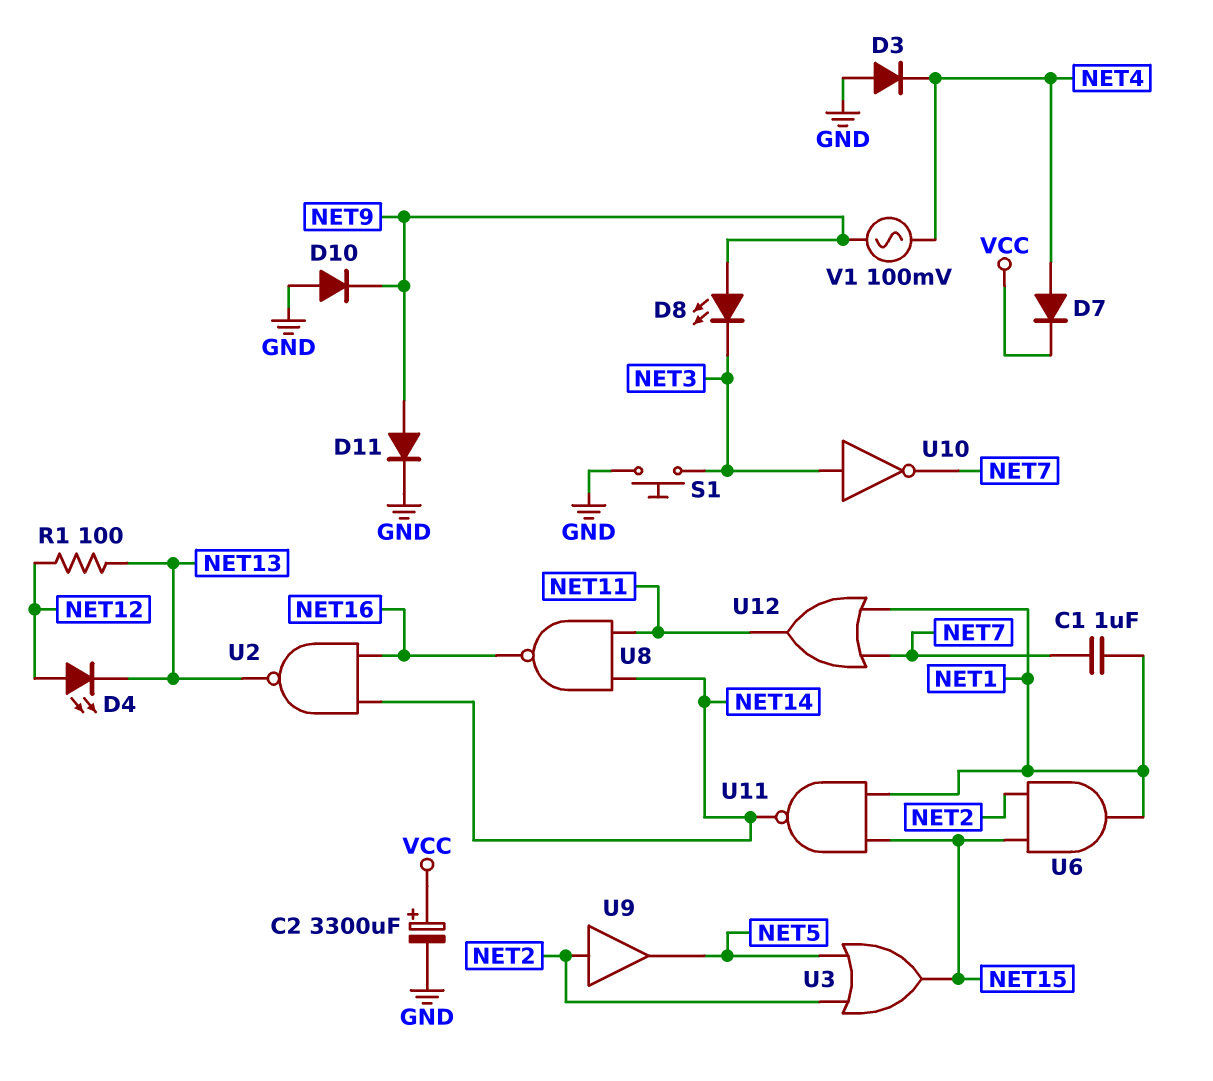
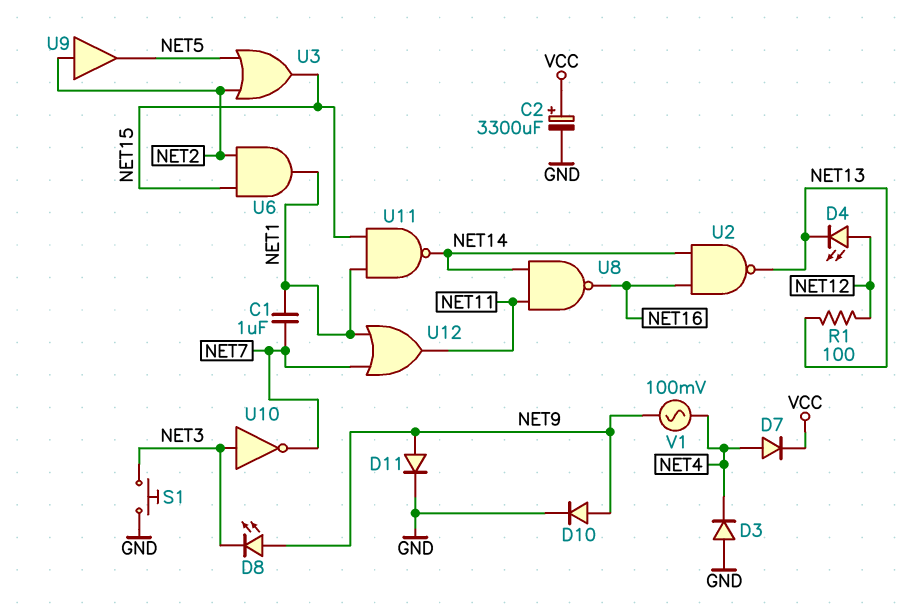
D10: diode (A GND, K NET9) -> diode (A NET9, K GND)

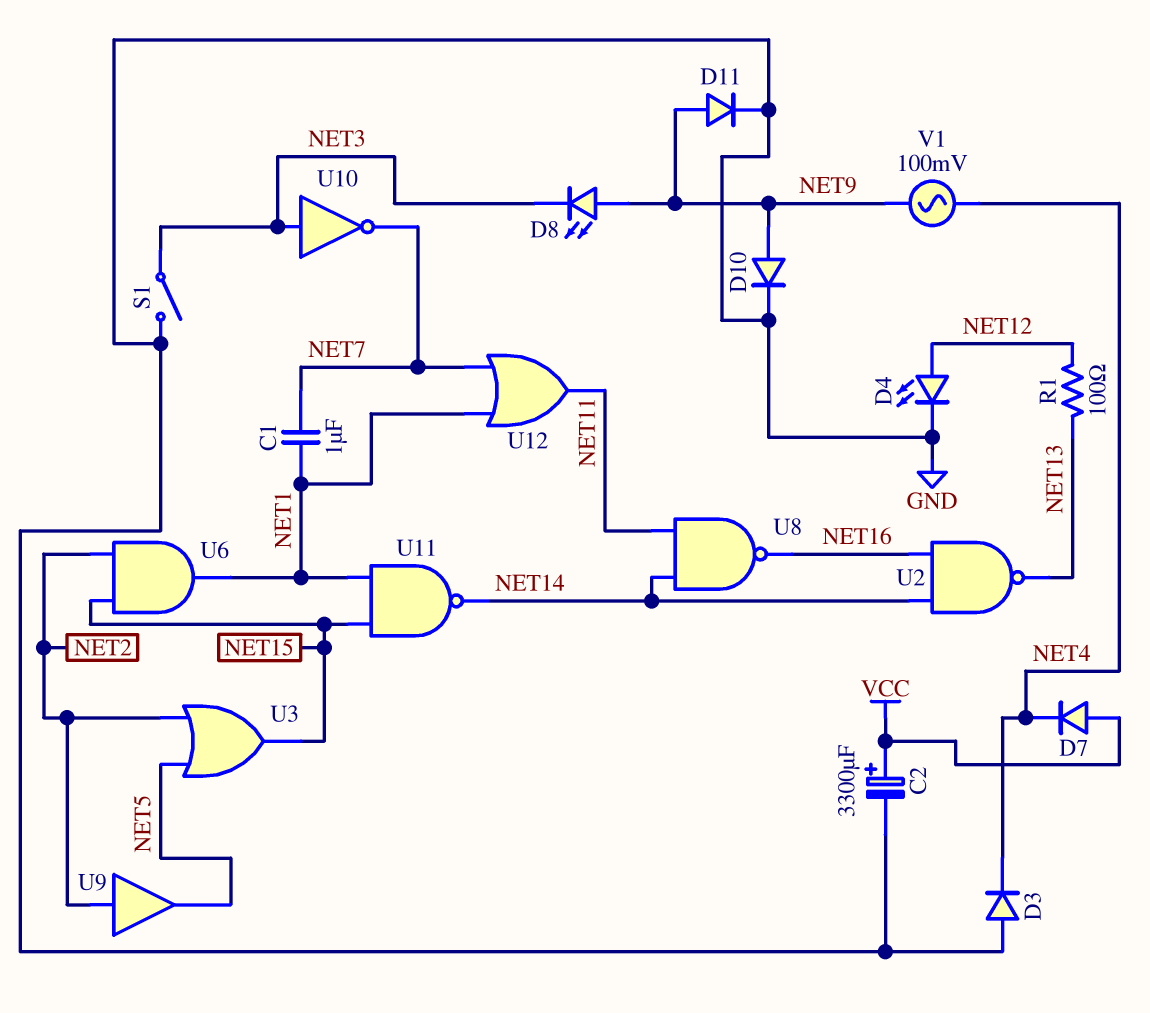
D4: LED (A NET12, K NET13) -> LED (A NET12, K GND)
D7: diode (A NET4, K VCC) -> diode (A VCC, K NET4)
S1: button (GND, NET3) -> switch (GND, NET3)

